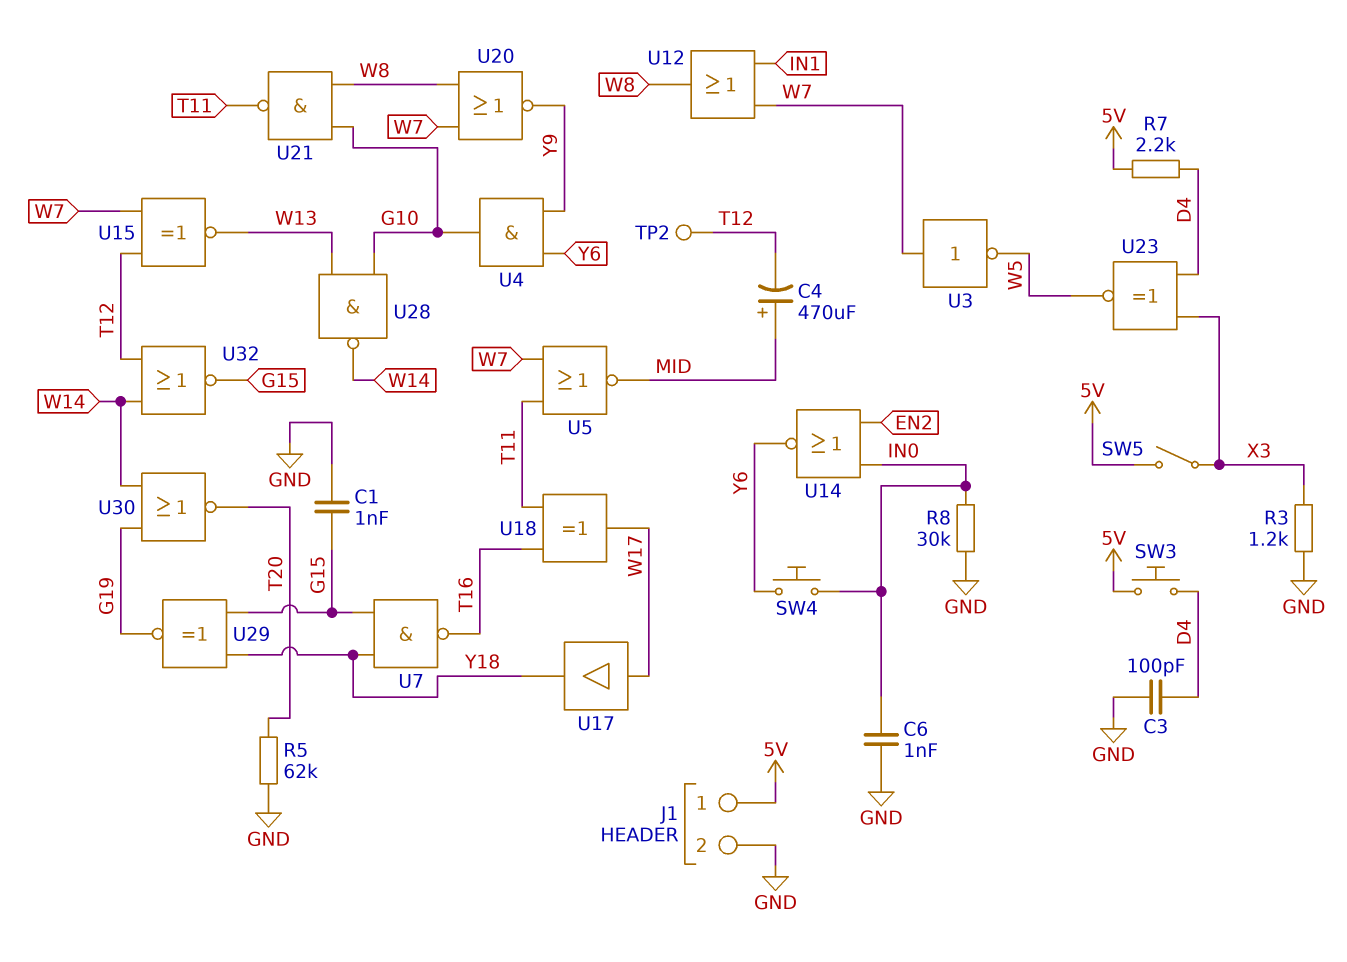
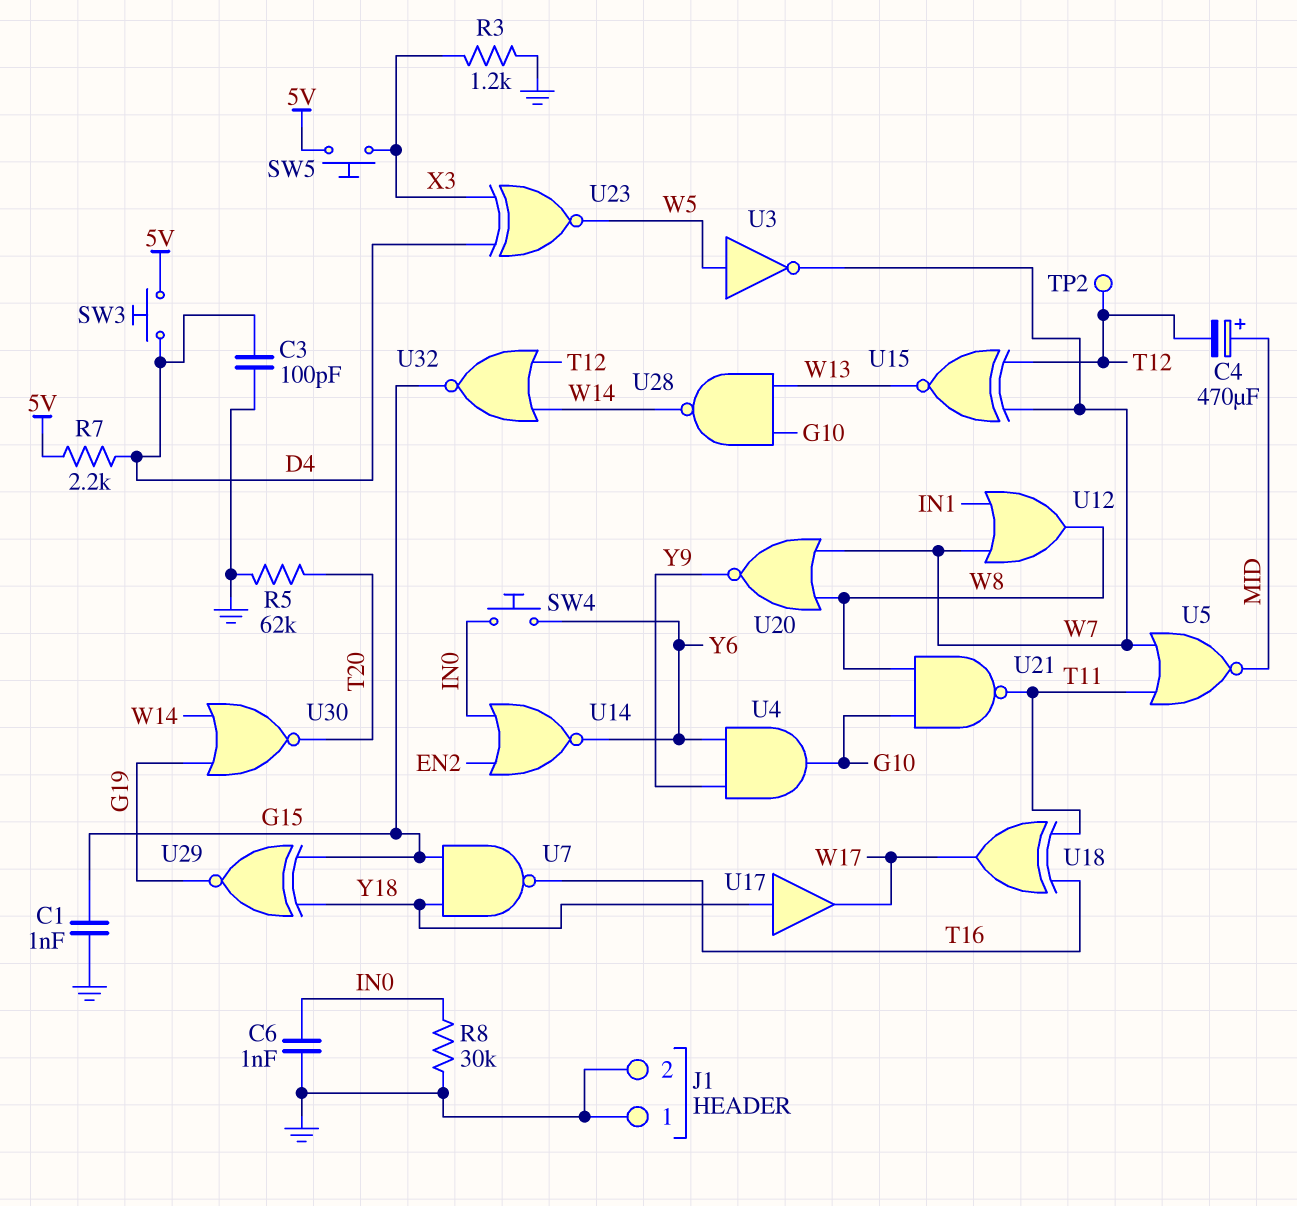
J1 pin 1: 5V -> GND
SW5: switch (5V, X3) -> button (5V, X3)
U3: NOT (in W7, out W5) -> NOT (in W5, out W7)
U17: buffer (in W17, out Y18) -> buffer (in Y18, out W17)

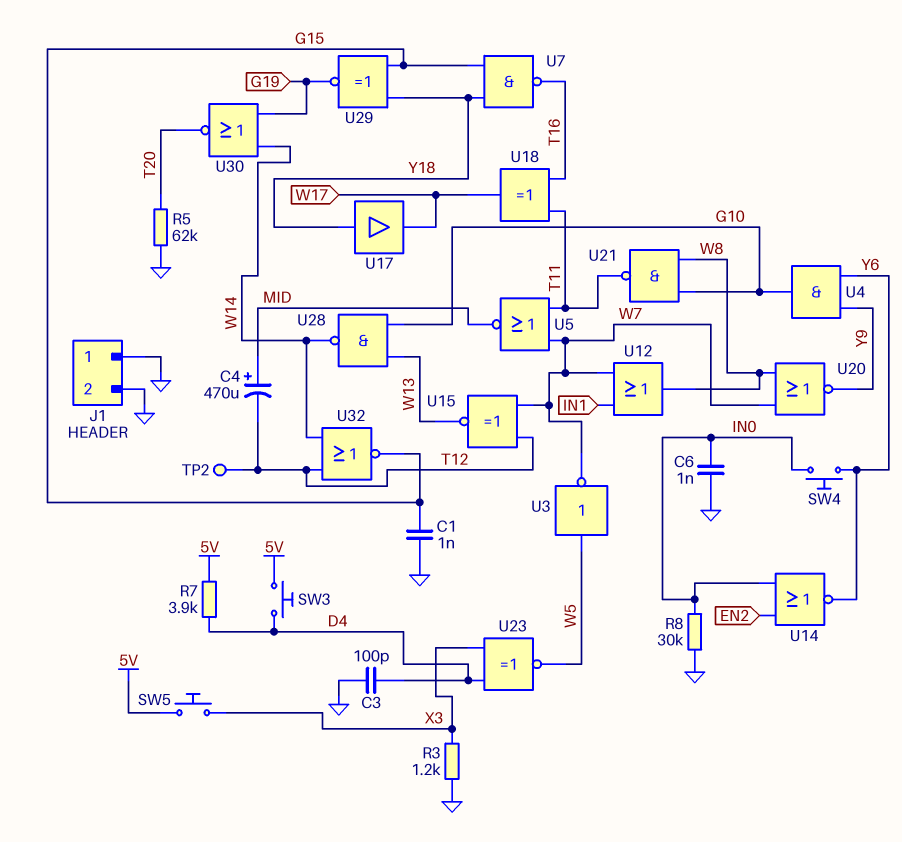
R7: 2.2k (5V, D4) -> 3.9k (5V, D4)

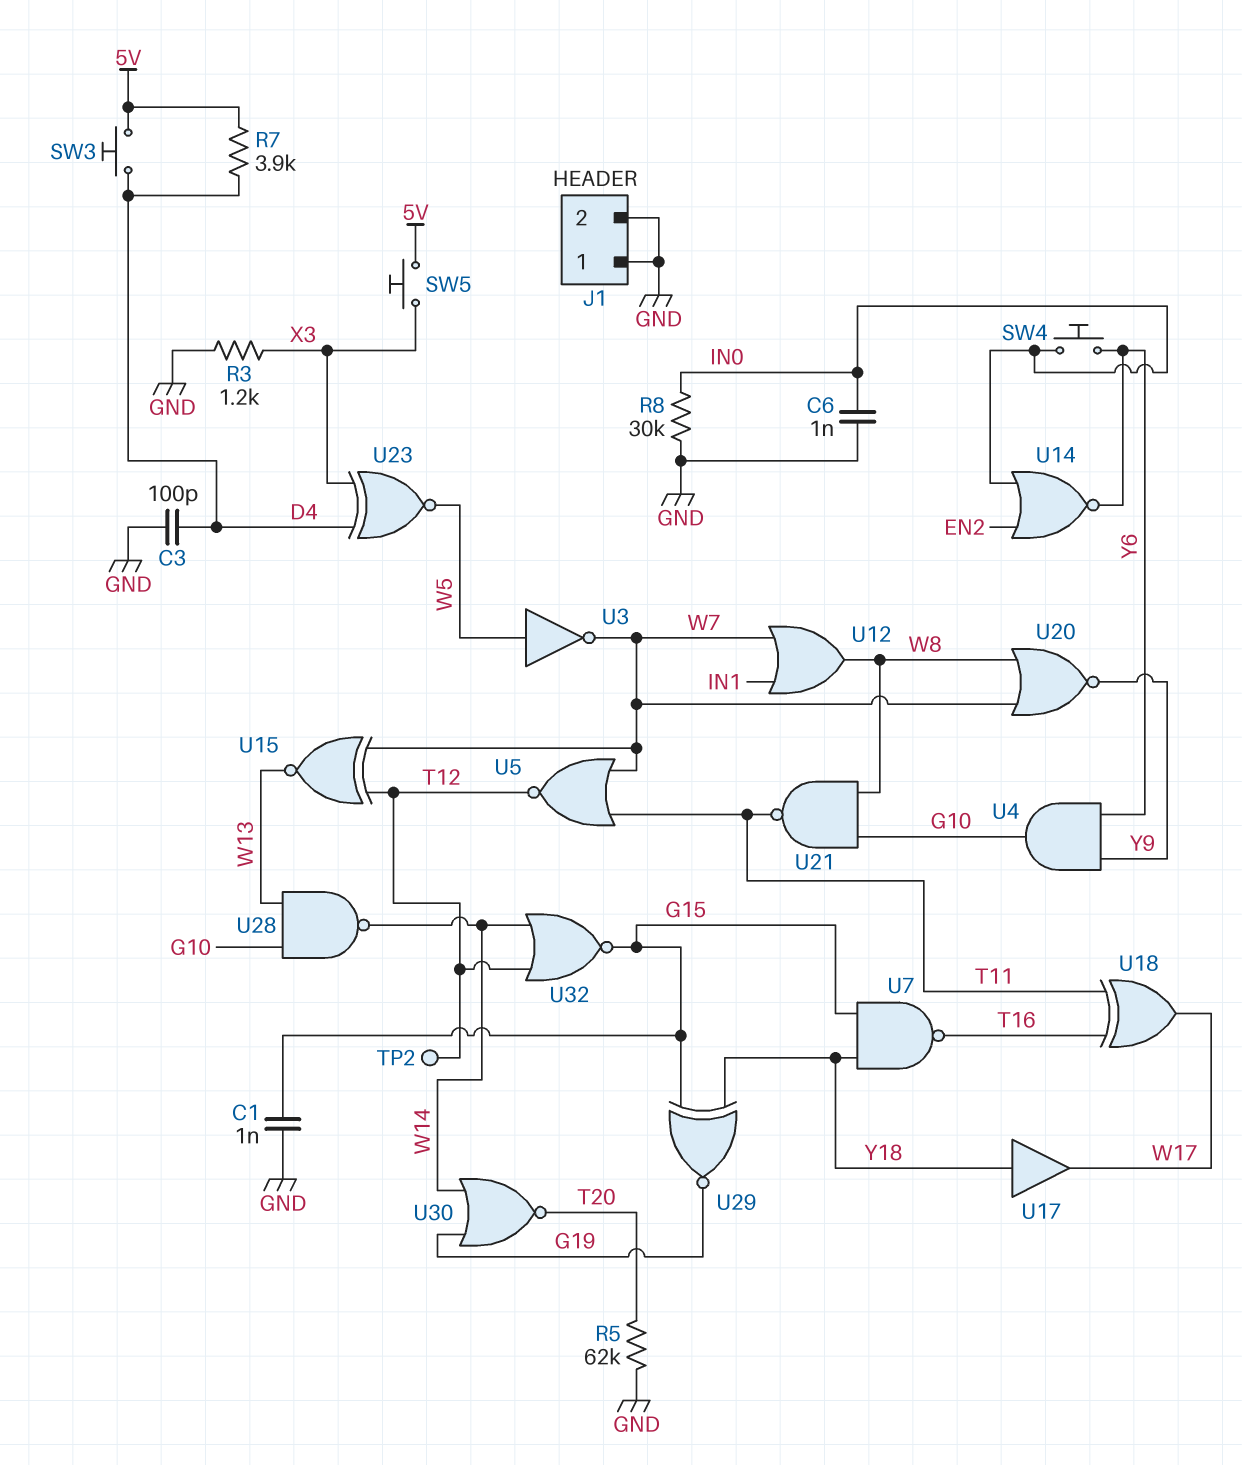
C4: 470uF (plus MID, minus T12) -> none
U5: NOR (in T11, in W7, out MID) -> NOR (in T11, in W7, out T12)

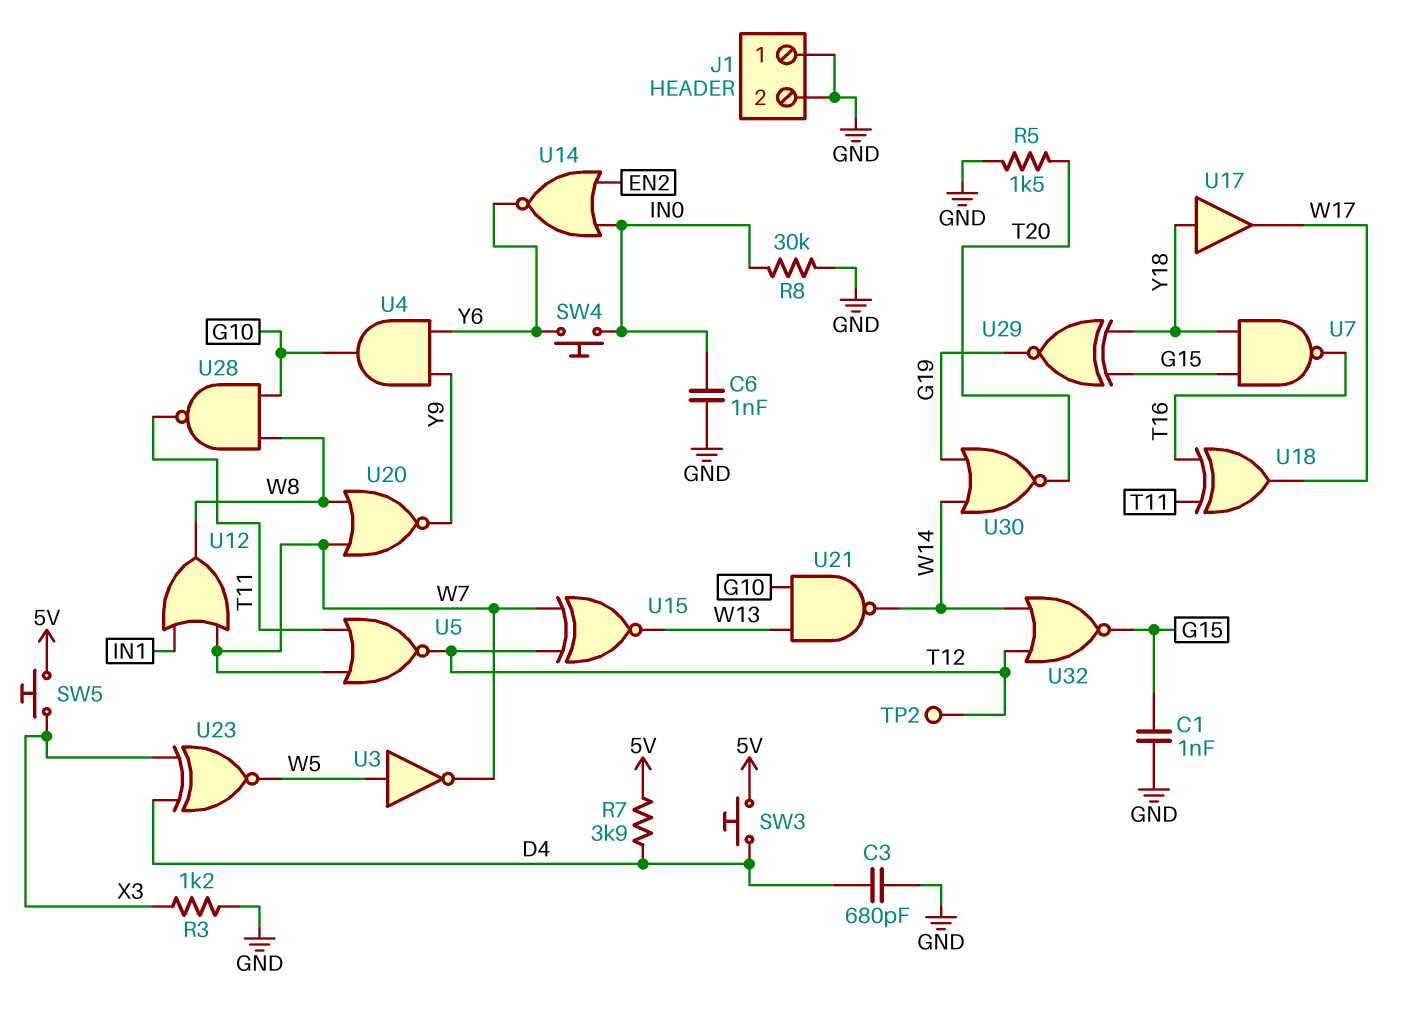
C3: 100pF (D4, GND) -> 680pF (D4, GND)
R5: 62k (GND, T20) -> 1.5k (GND, T20)
U21: NAND (in G10, in W8, out T11) -> NAND (in G10, in W13, out W14)
U28: NAND (in G10, in W13, out W14) -> NAND (in G10, in W8, out T11)

